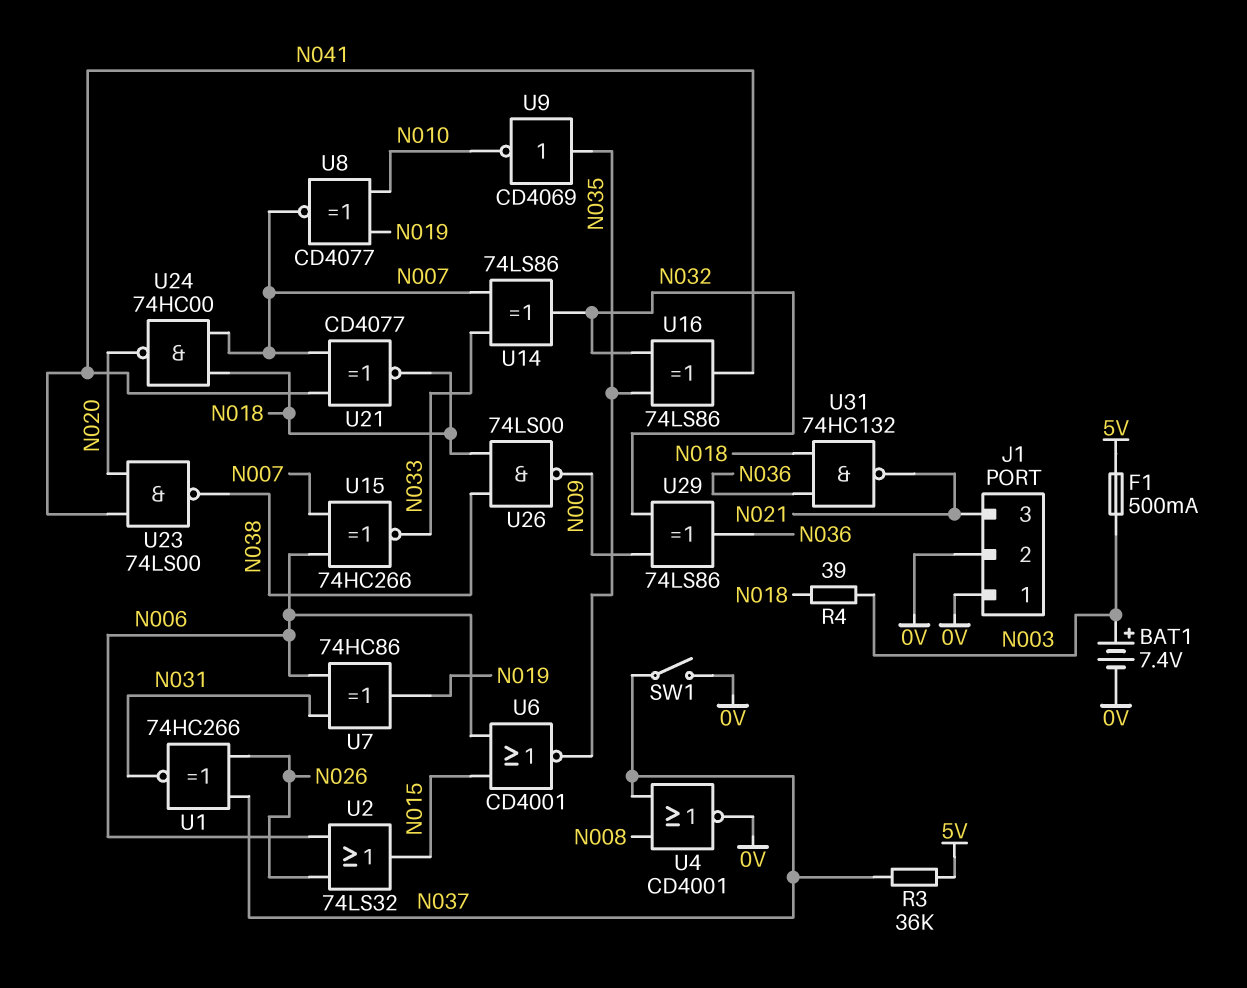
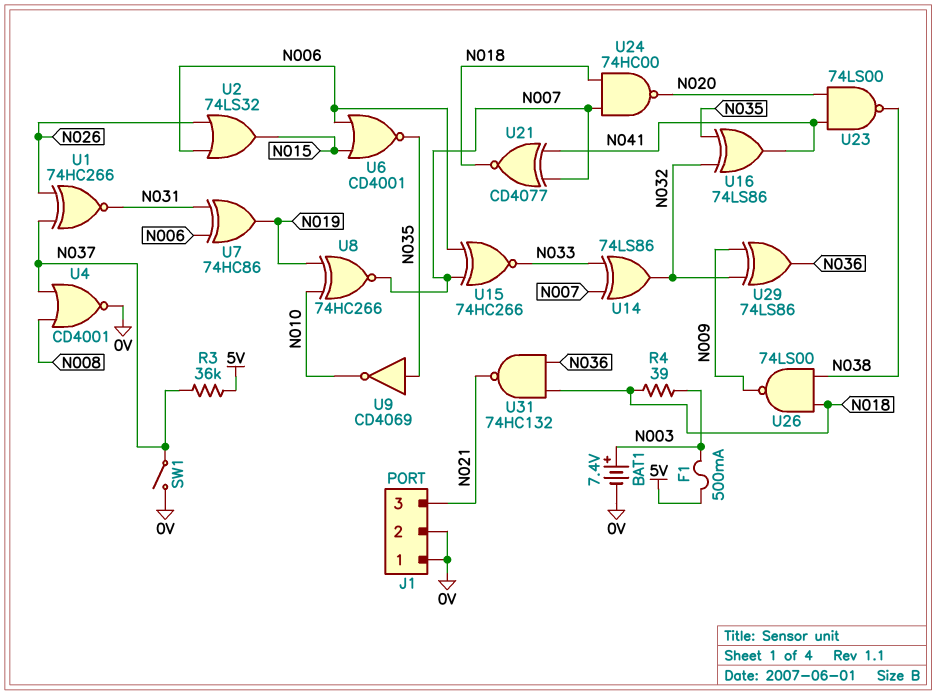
U8: XNOR CD4077 (in N010, in N019, out N007) -> XNOR 74HC266 (in N010, in N019, out N007)

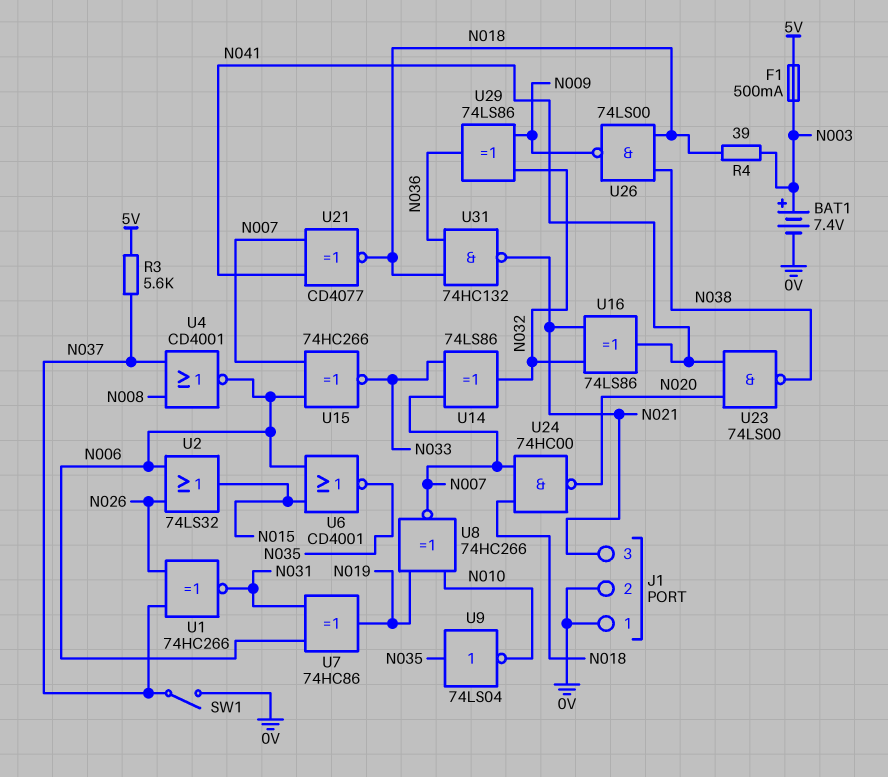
R3: 36k (5V, N037) -> 5.6k (5V, N037)
U4: NOR CD4001 (in N008, in N037, out 0V) -> NOR CD4001 (in N008, in N037, out N006)
U9: NOT CD4069 (in N035, out N010) -> NOT 74LS04 (in N035, out N010)
U16: XOR 74LS86 (in N032, in N035, out N041) -> XOR 74LS86 (in N021, in N032, out N041)

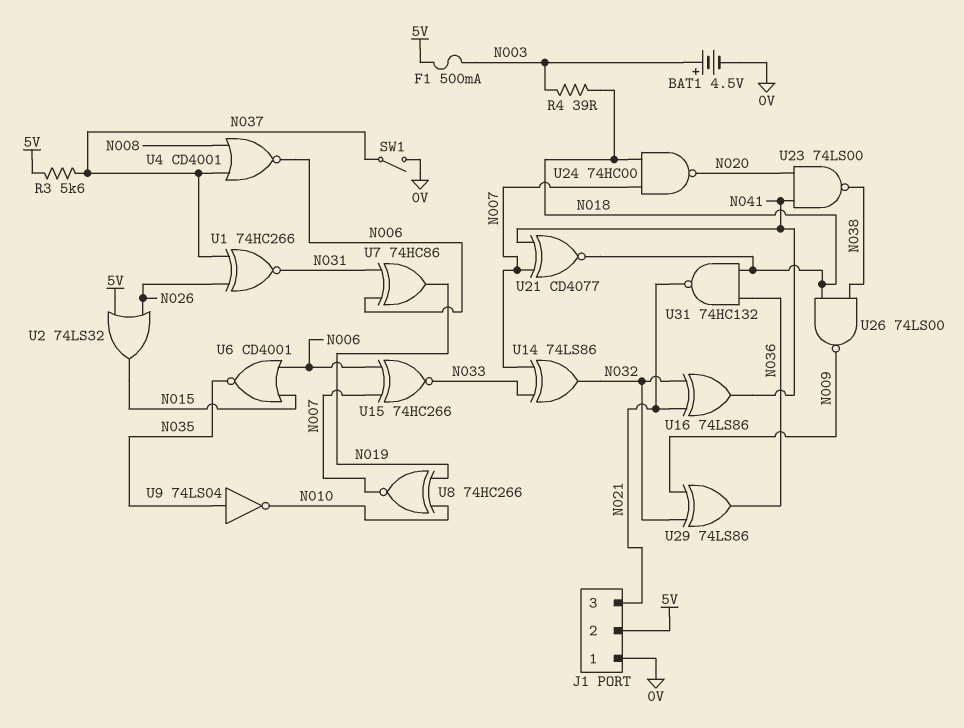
BAT1: 7.4V (plus N003, minus 0V) -> 4.5V (plus N003, minus 0V)
J1 pin 2: 0V -> 5V
U2: OR 74LS32 (in N006, in N026, out N015) -> OR 74LS32 (in 5V, in N026, out N015)

